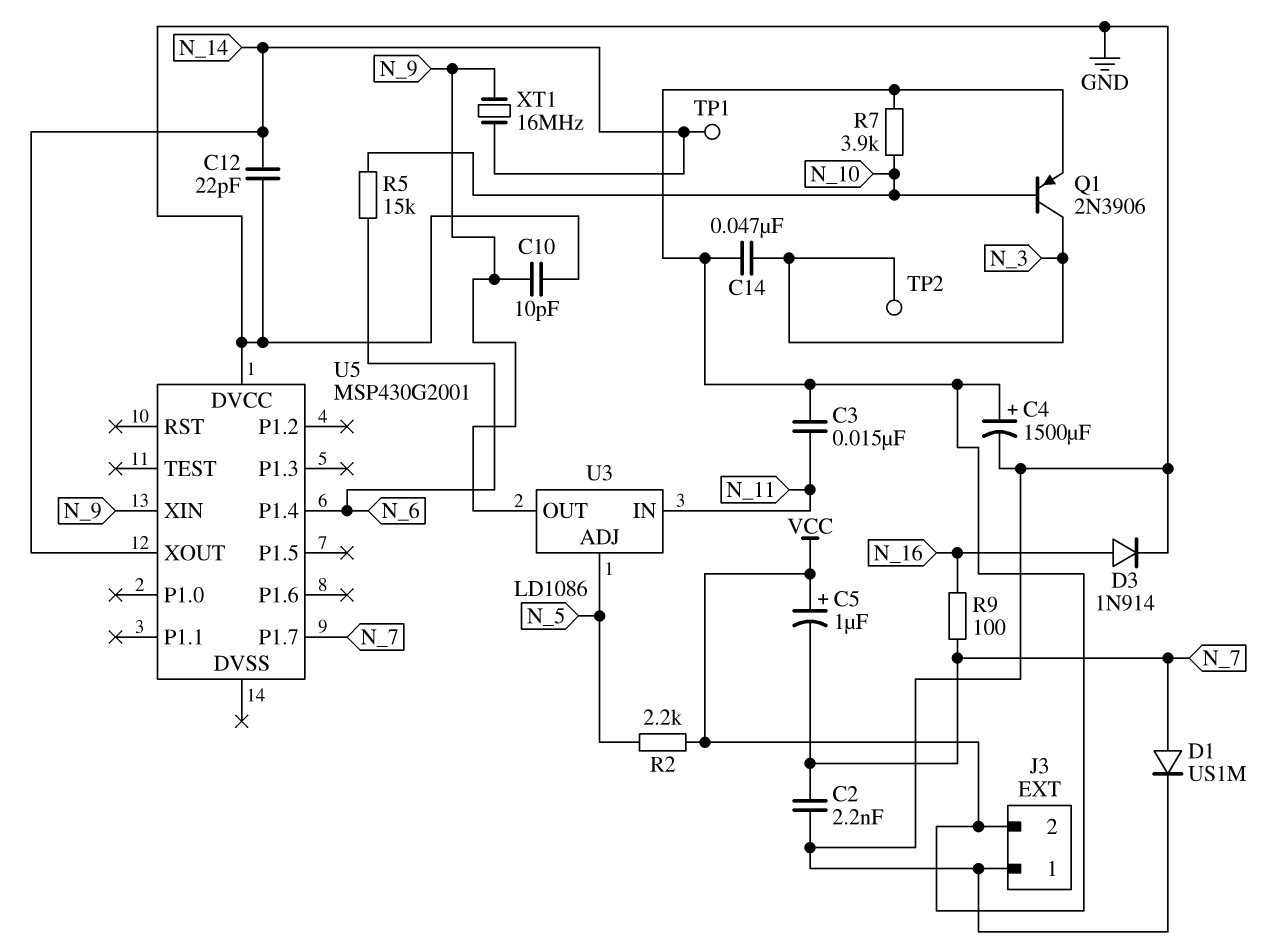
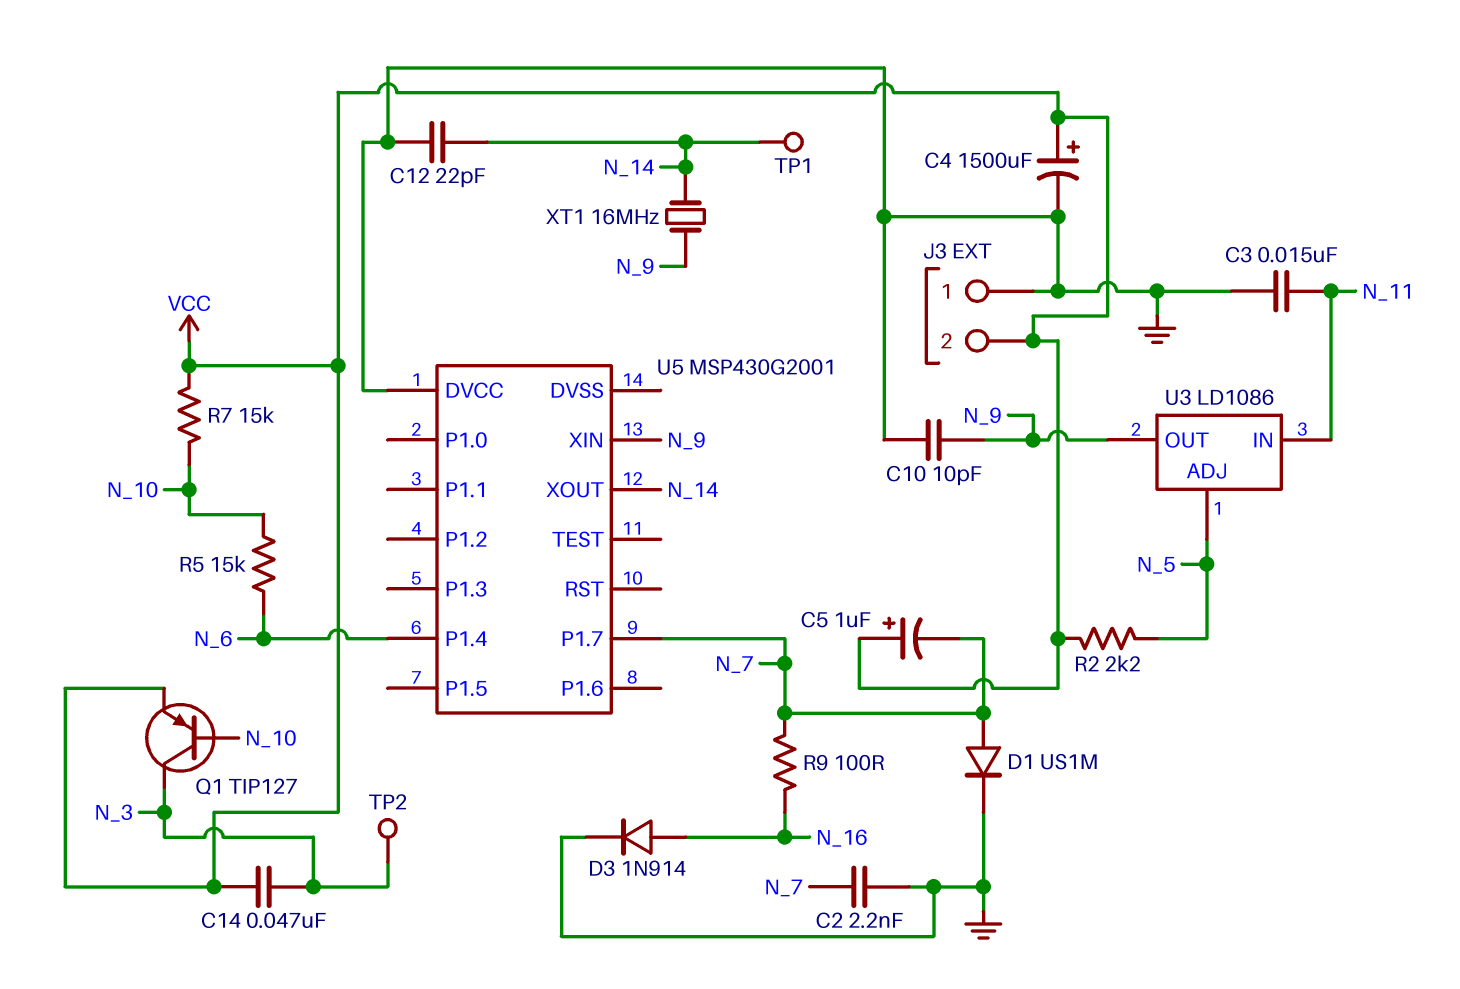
C3: 15nF (N_11, VCC) -> 15nF (GND, N_11)
Q1: PNP 2N3906 (B N_10, C N_3, E VCC) -> PNP TIP127 (B N_10, C N_3, E VCC)
R7: 3.9k (N_10, VCC) -> 15k (N_10, VCC)

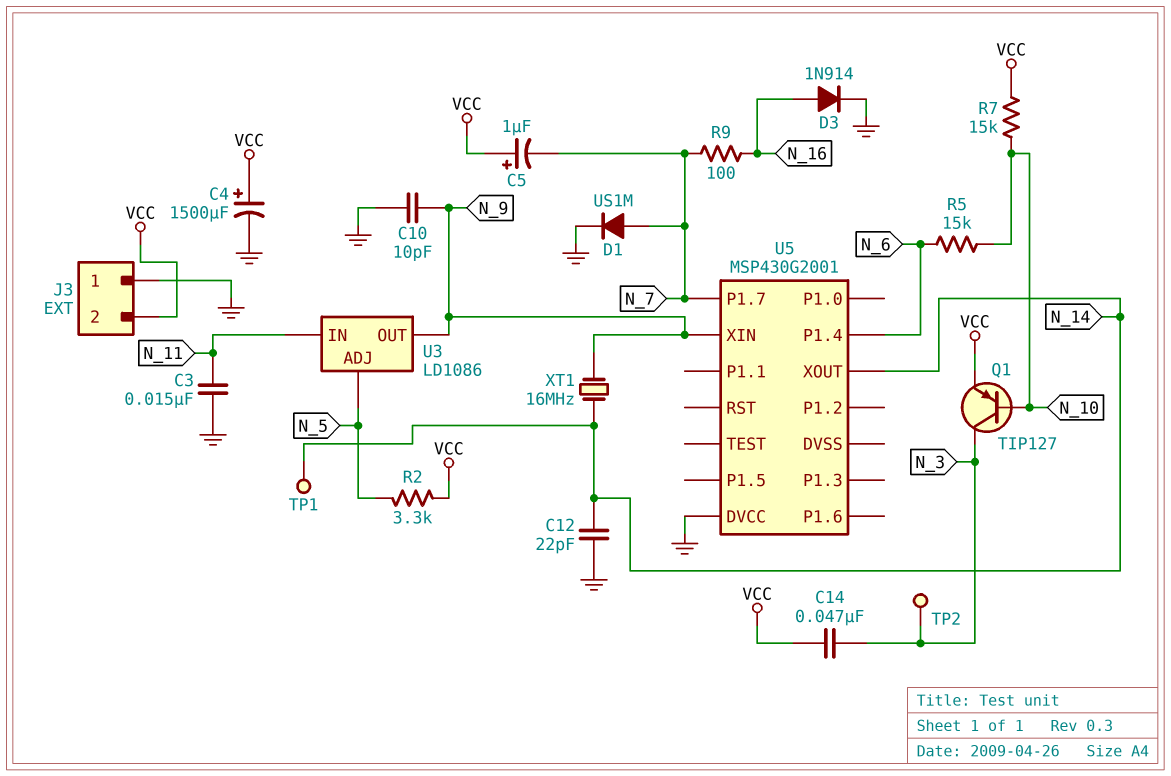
C2: 2.2nF (GND, N_7) -> none
R2: 2.2k (N_5, VCC) -> 3.3k (N_5, VCC)

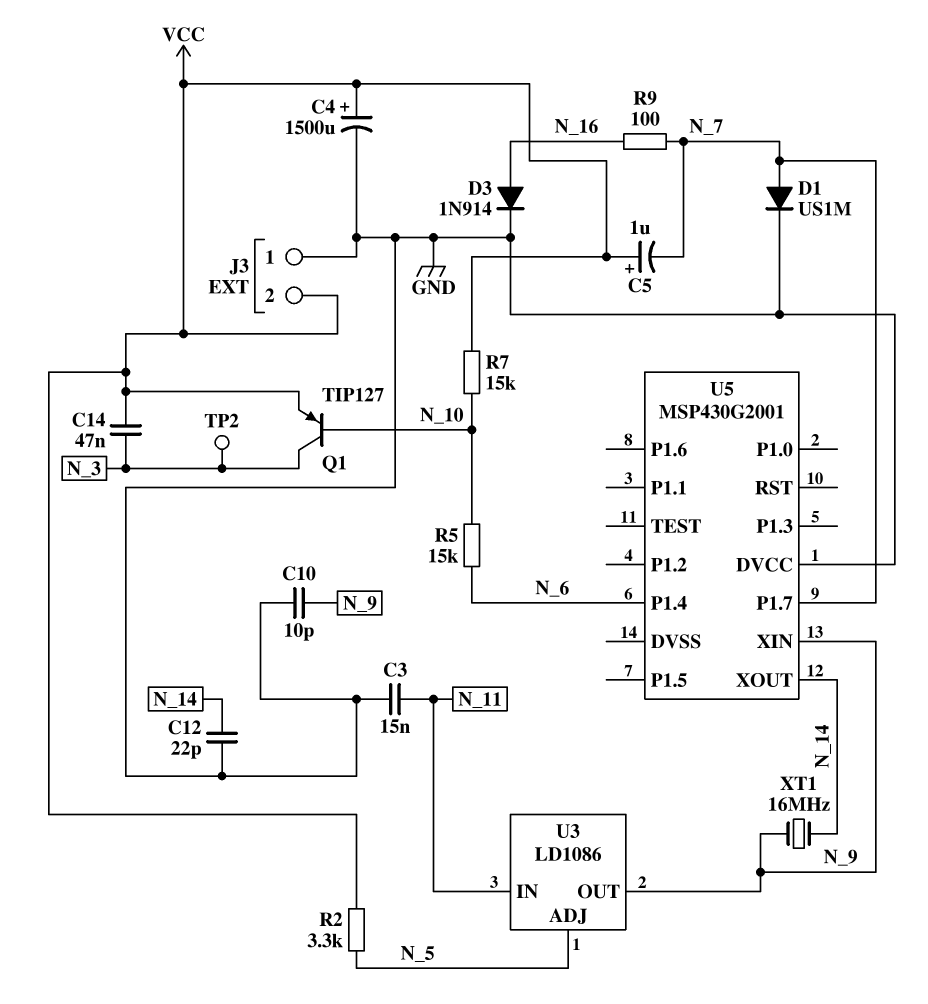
TP1: test point (N_14) -> none

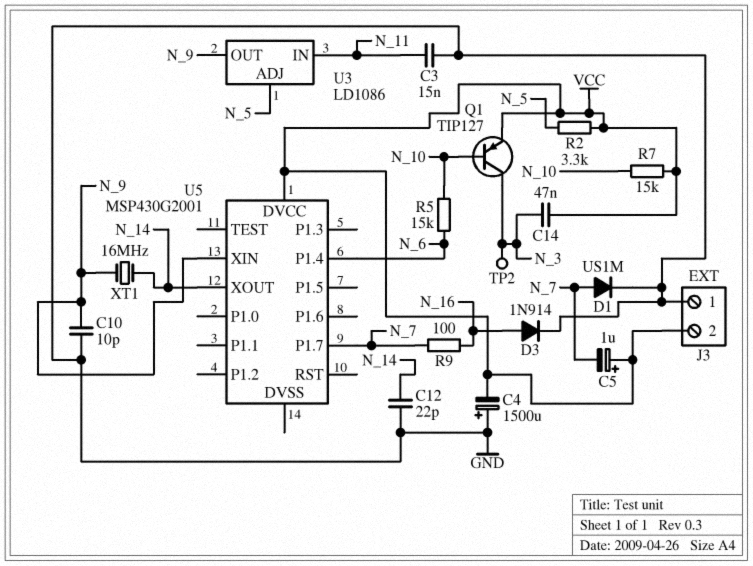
C4: 1500uF (plus VCC, minus GND) -> 1500uF (plus GND, minus VCC)
U5 pin DVCC: GND -> VCC

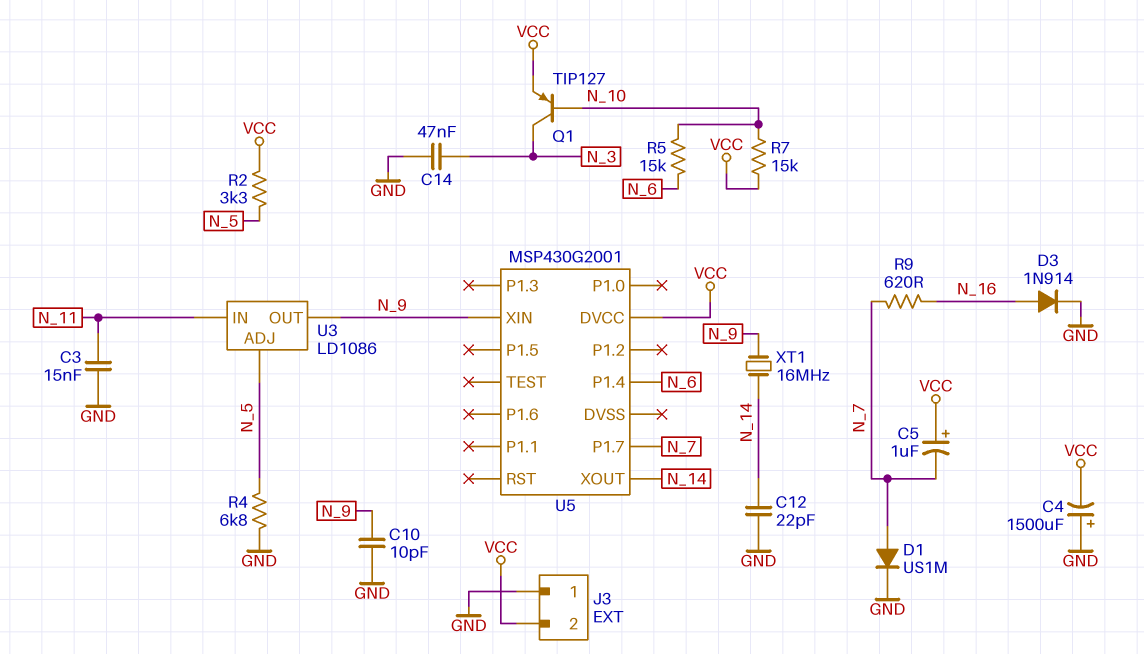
C14: 47nF (N_3, VCC) -> 47nF (GND, N_3)
R4: none -> 6.8k (GND, N_5)
R9: 100 (N_7, N_16) -> 620 (N_7, N_16)
TP2: test point (N_3) -> none

